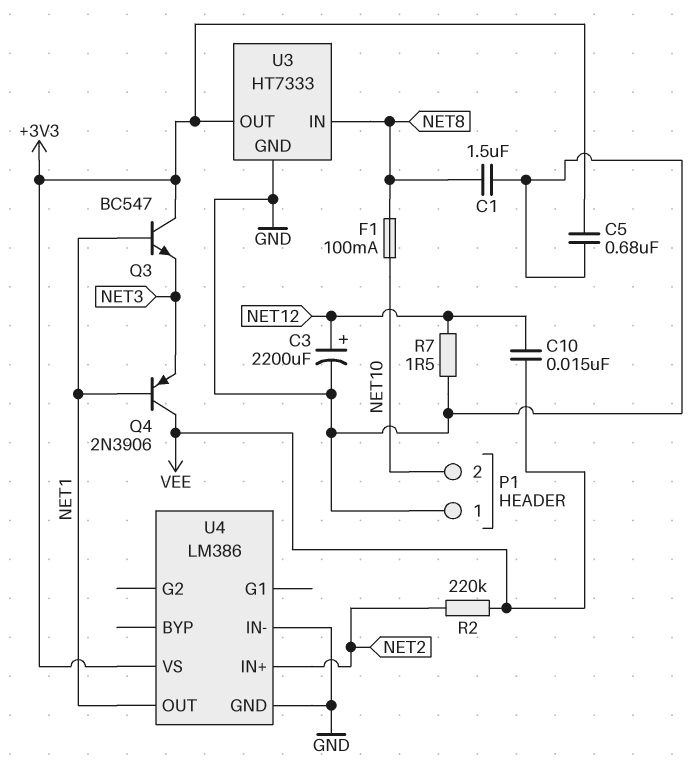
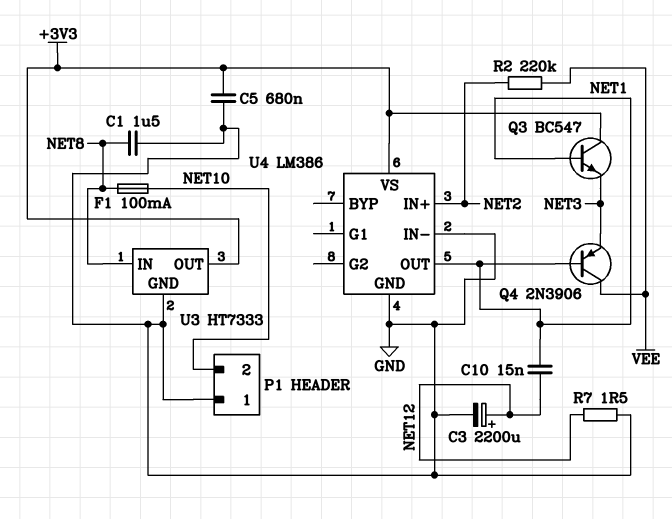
C10: 15nF (NET12, VEE) -> 15nF (NET1, NET12)

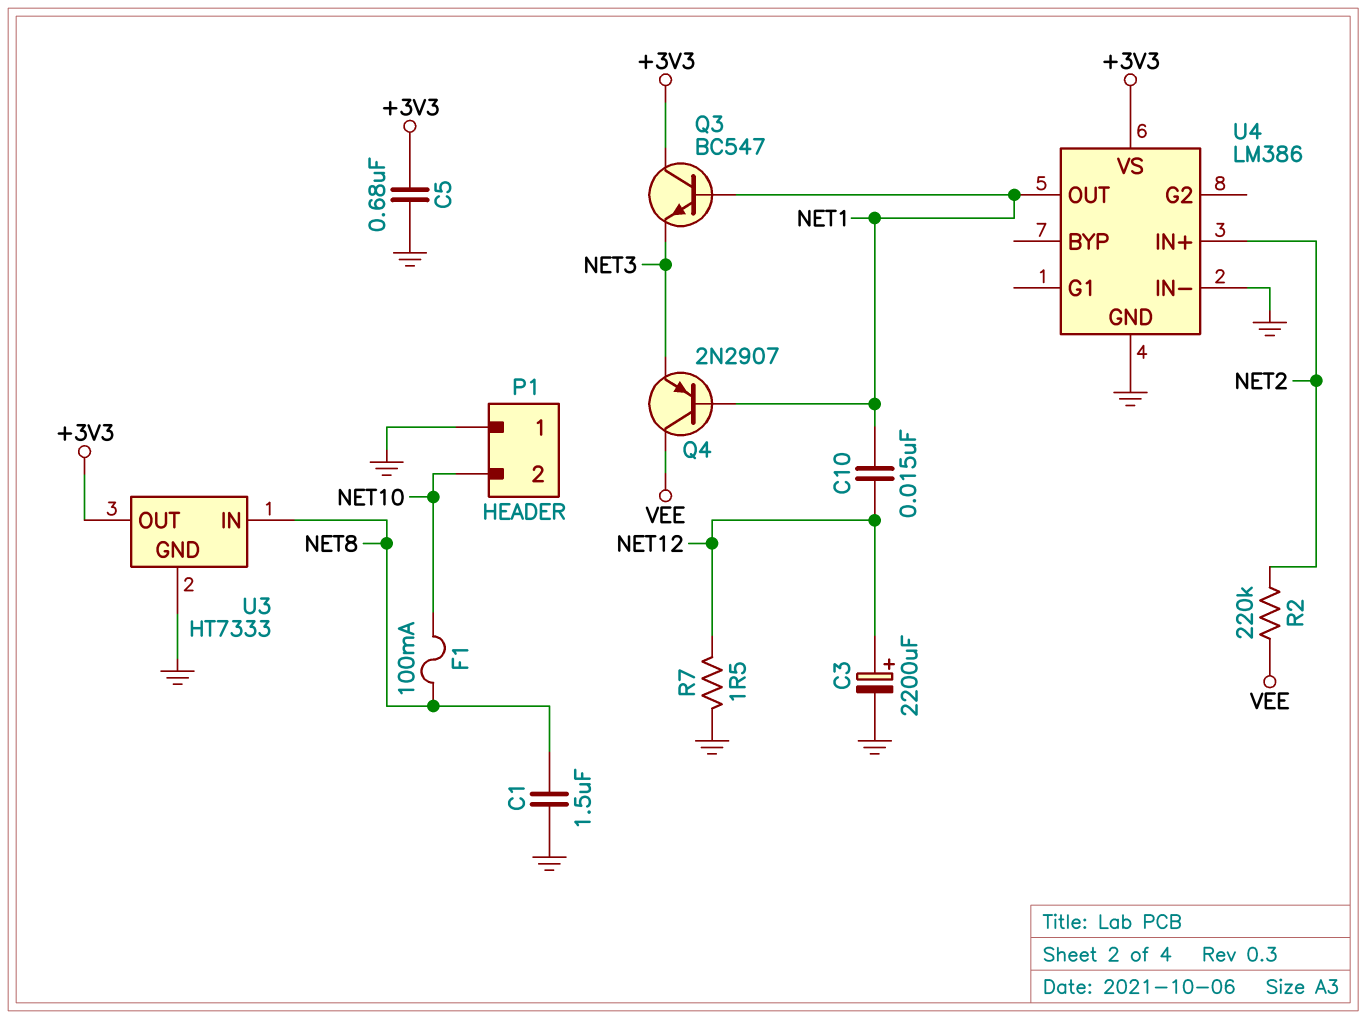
Q4: PNP 2N3906 (B NET1, C VEE, E NET3) -> PNP 2N2907 (B NET1, C VEE, E NET3)

